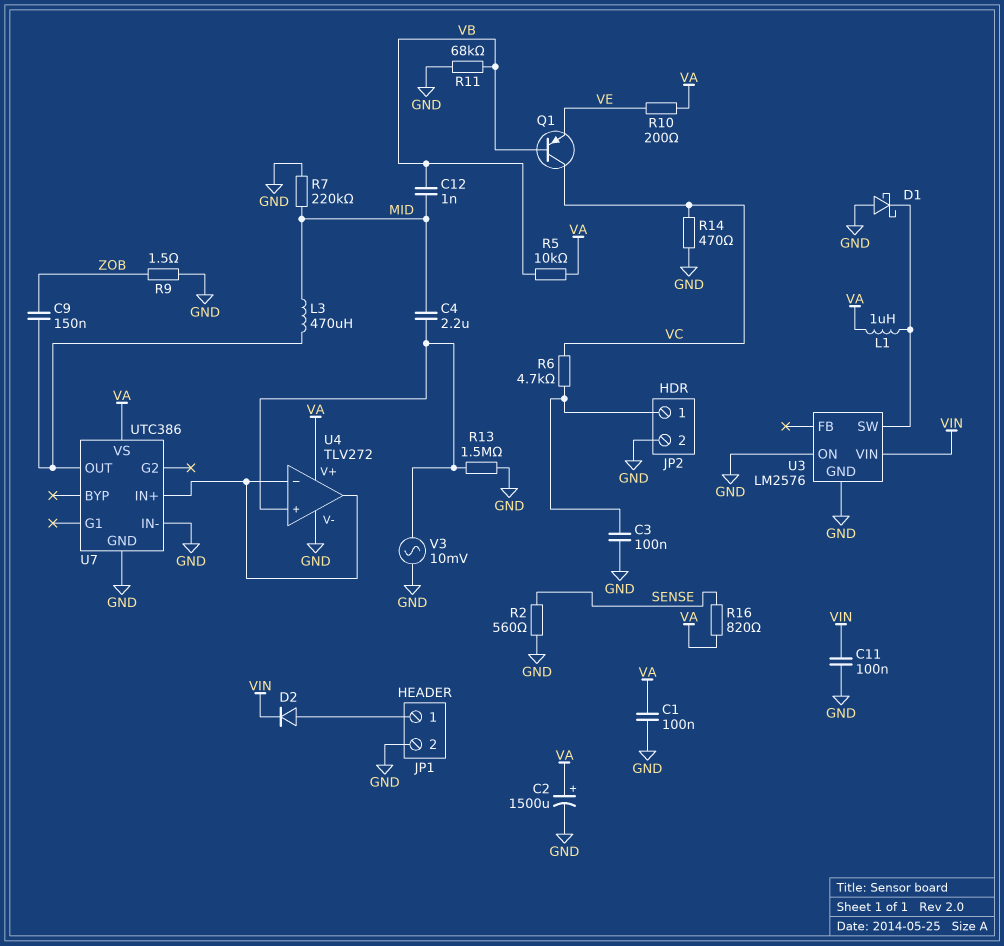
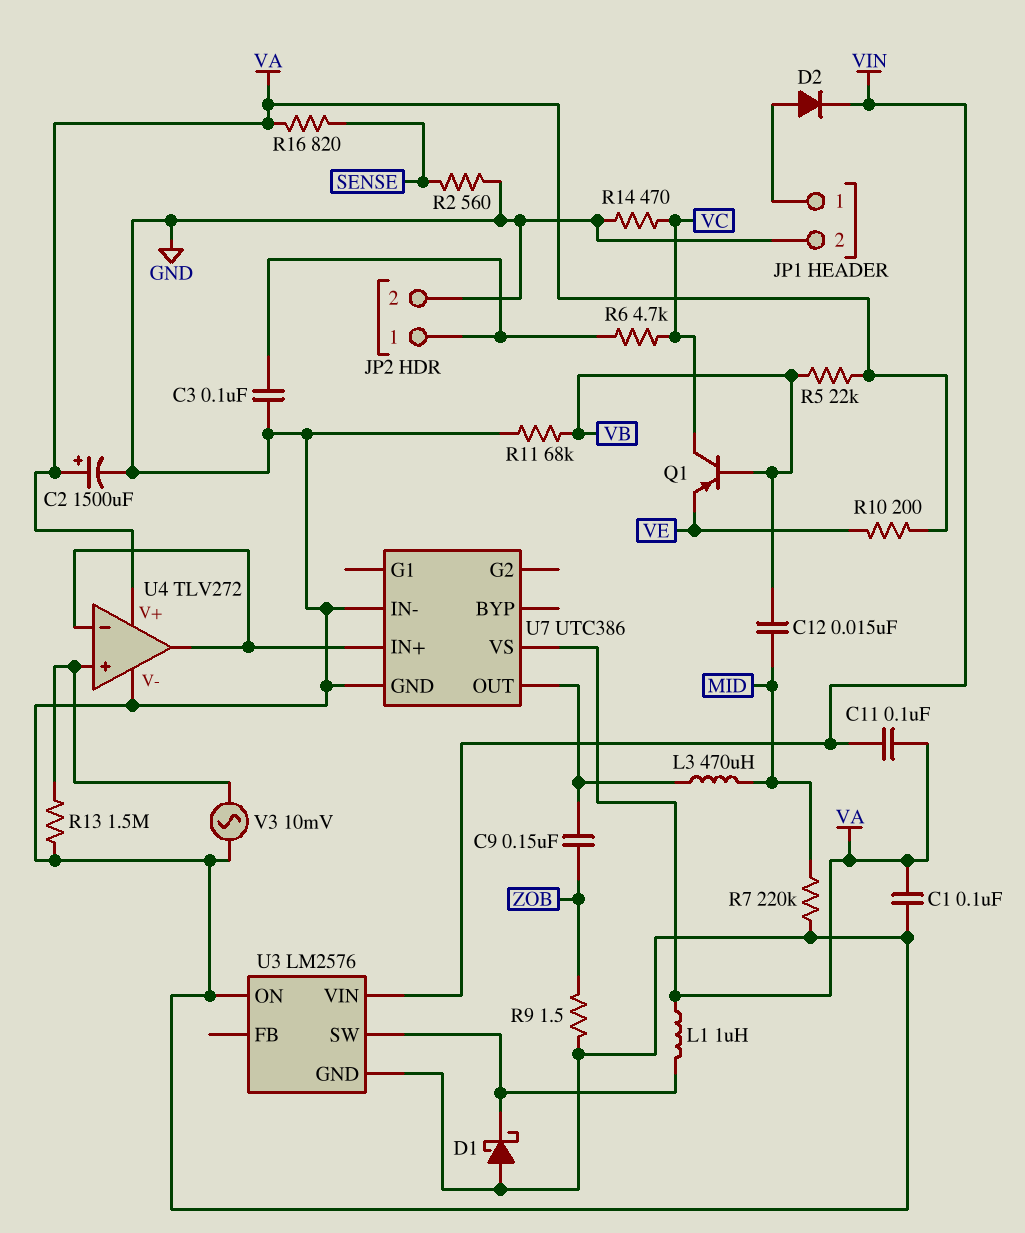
C4: 2.2uF (MID, U4/in+) -> none
C11: 100nF (GND, VIN) -> 100nF (VA, VIN)
C12: 1nF (MID, VB) -> 15nF (MID, VB)
R5: 10k (VA, VB) -> 22k (VA, VB)

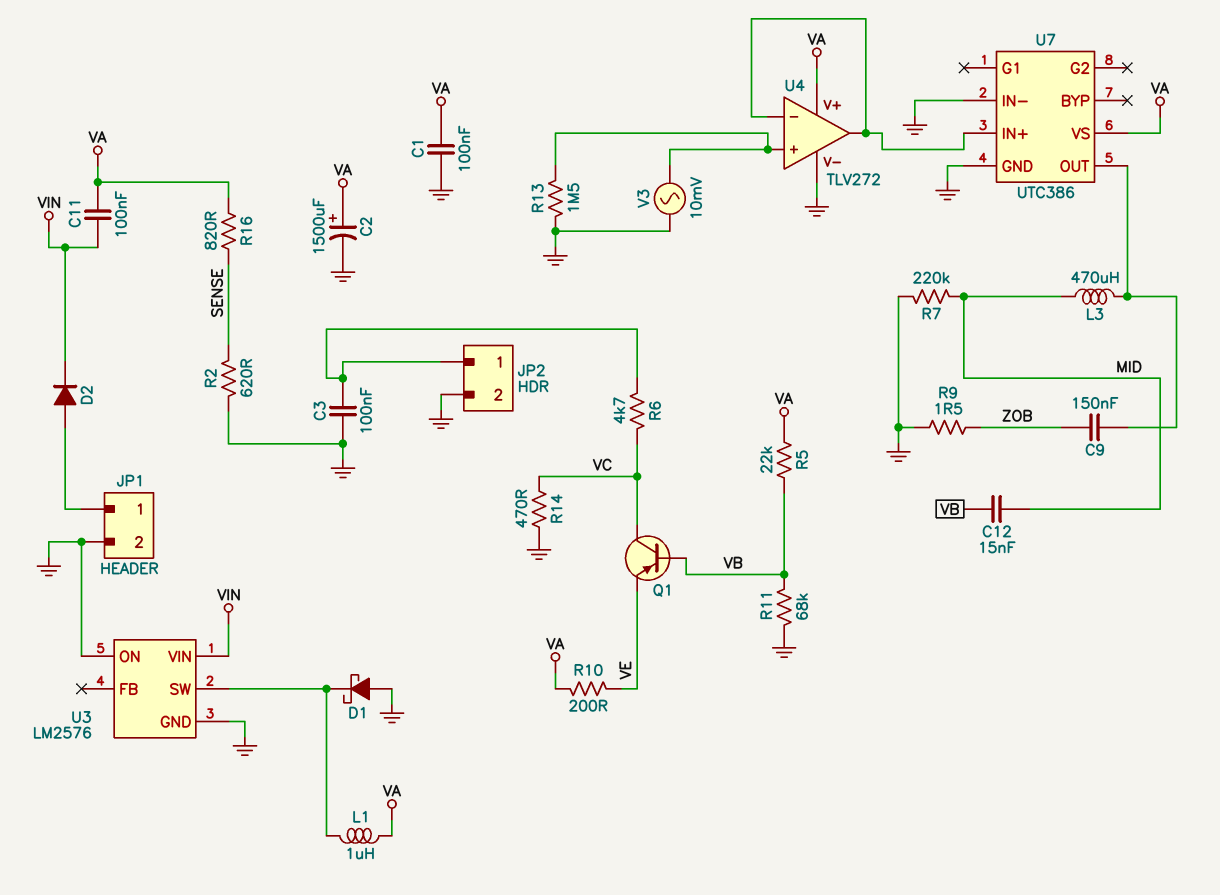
R2: 560 (GND, SENSE) -> 620 (GND, SENSE)

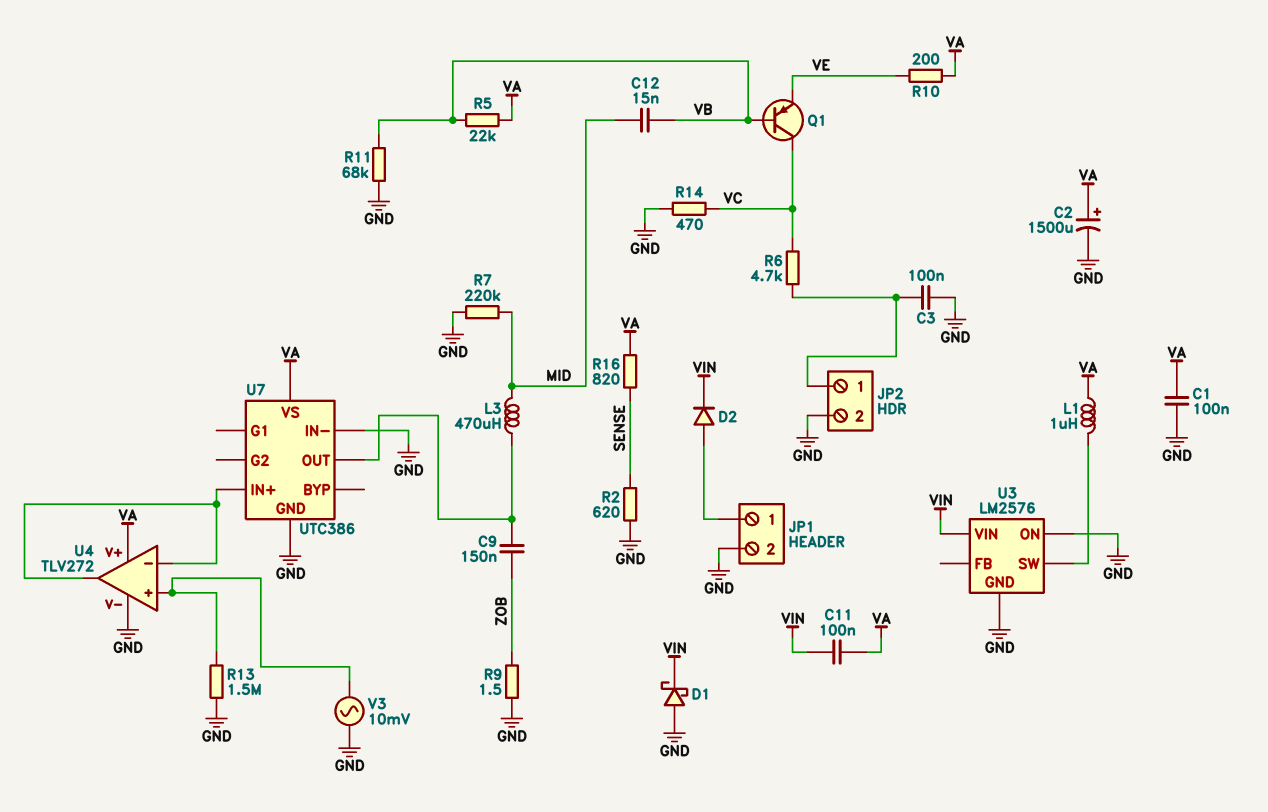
D1: schottky (A GND, K U3/SW) -> schottky (A GND, K VIN)

